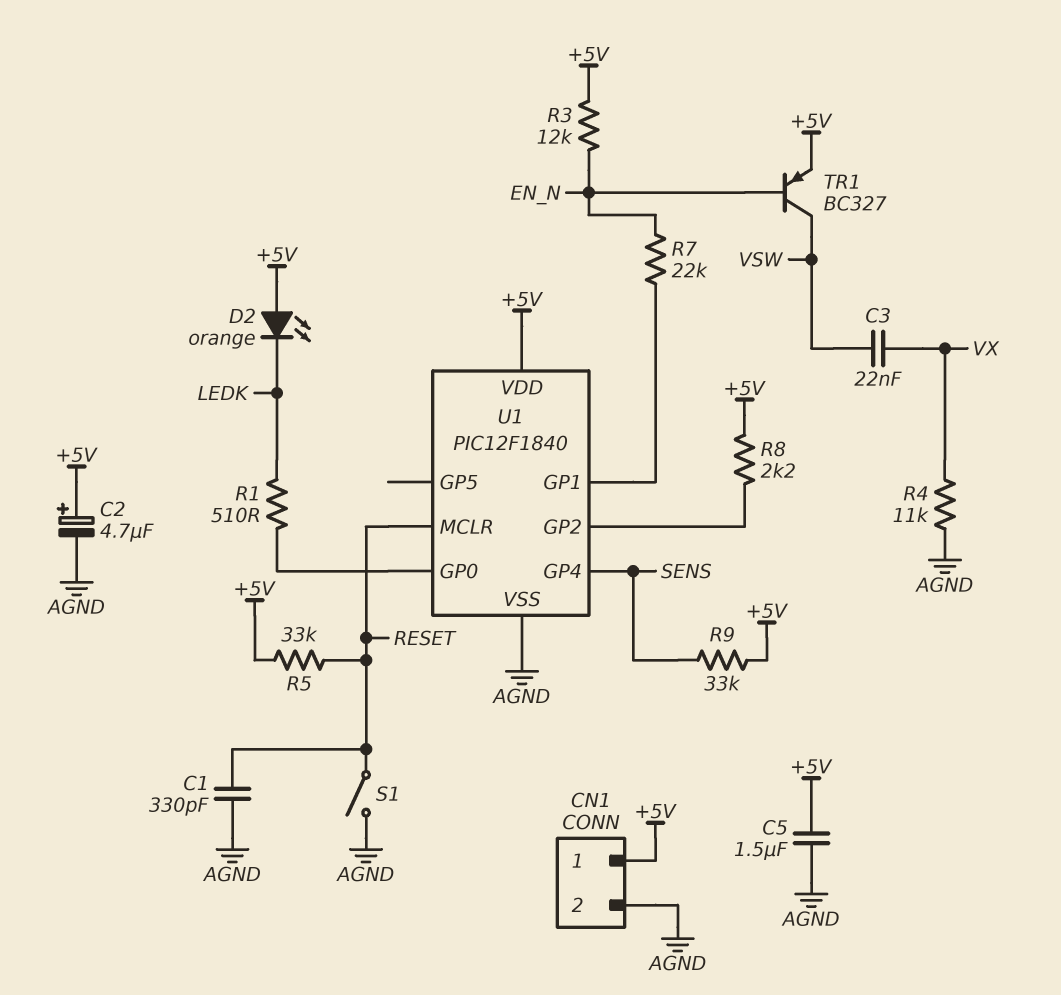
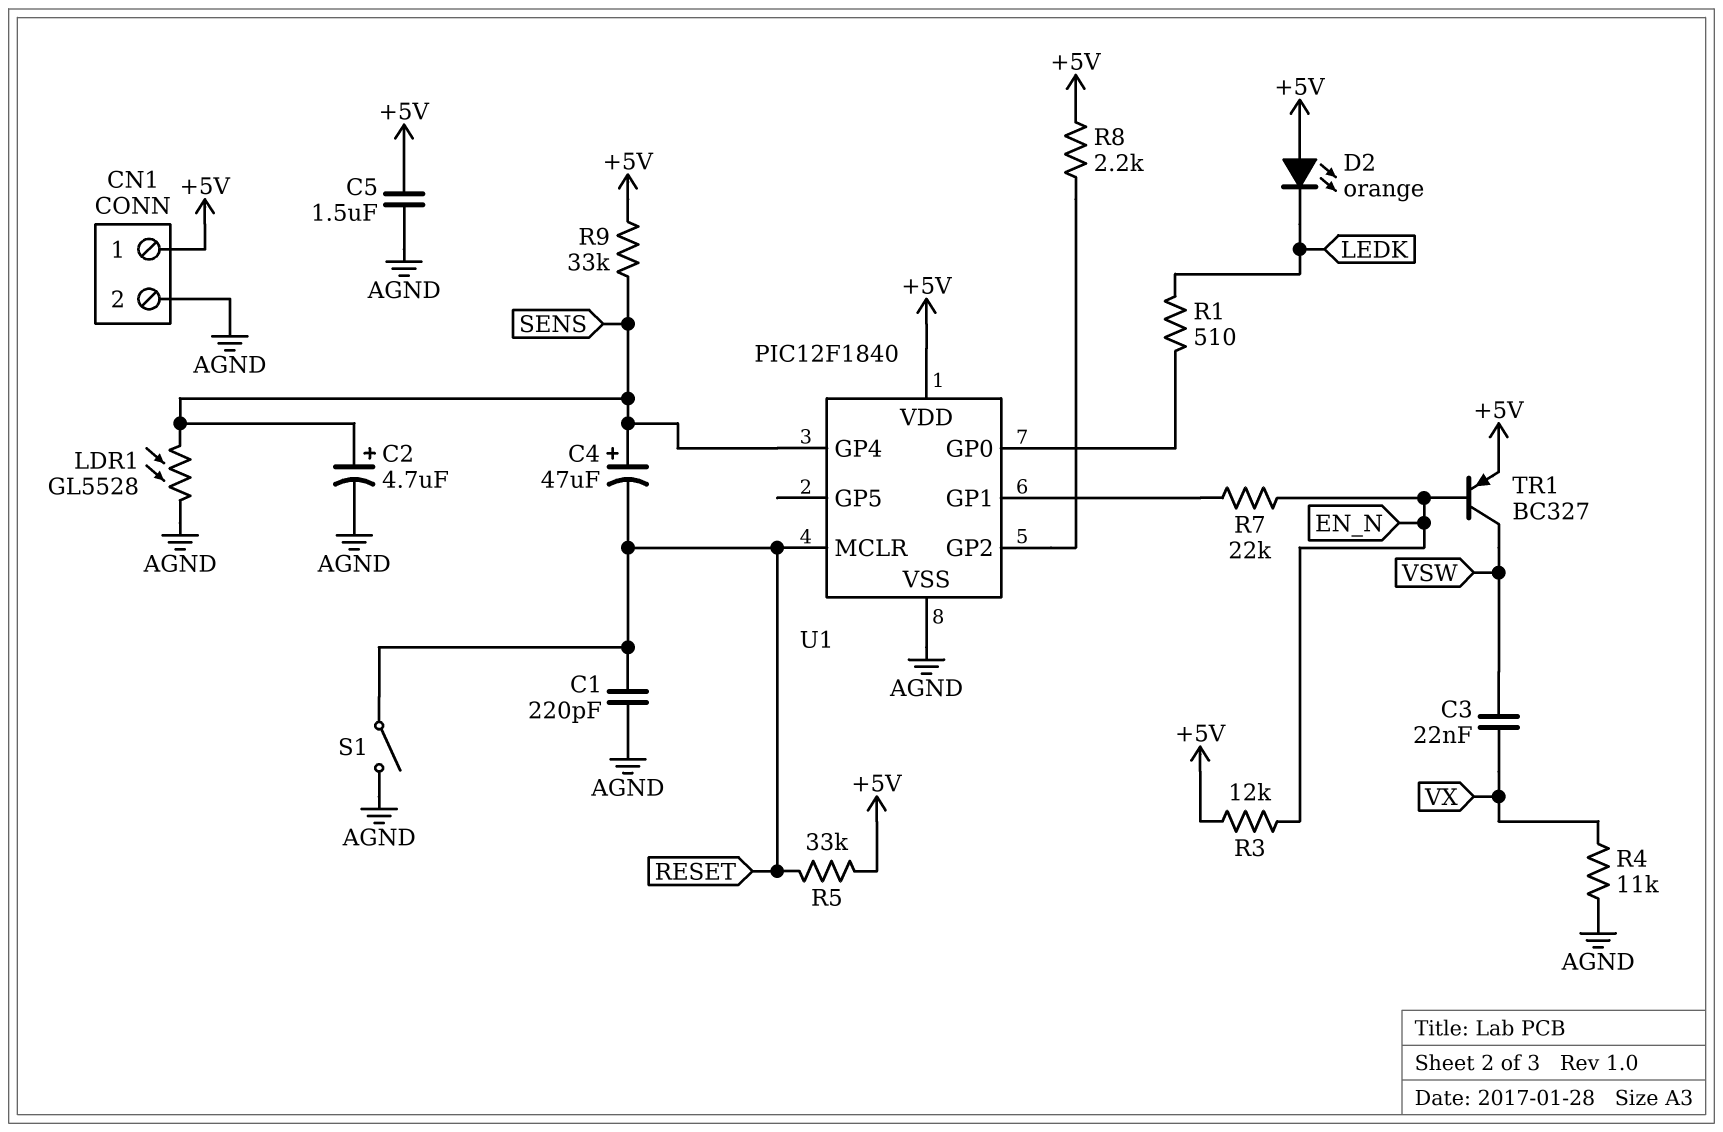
C1: 330pF (AGND, RESET) -> 220pF (AGND, RESET)
C2: 4.7uF (plus +5V, minus AGND) -> 4.7uF (plus SENS, minus AGND)
C4: none -> 47uF (plus SENS, minus RESET)
LDR1: none -> GL5528 (AGND, SENS)

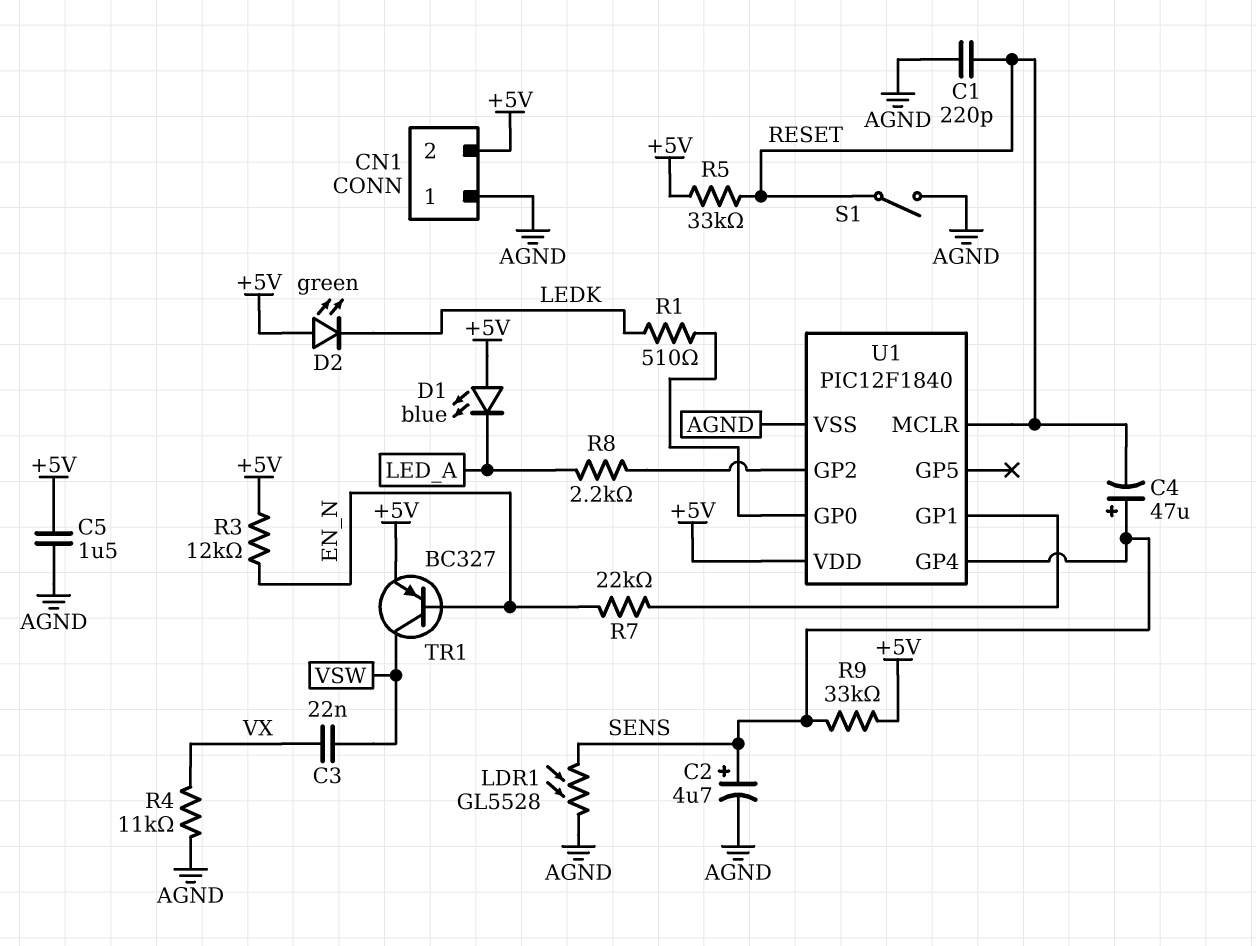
CN1 pin 1: +5V -> AGND
CN1 pin 2: AGND -> +5V
D1: none -> LED blue (A +5V, K LED_A)
D2: LED orange (A +5V, K LEDK) -> LED green (A +5V, K LEDK)
R8: 2.2k (+5V, U1/GP2) -> 2.2k (LED_A, U1/GP2)

